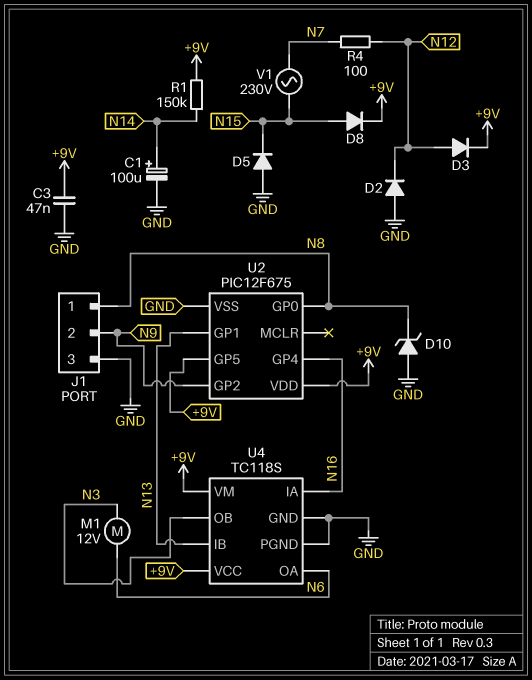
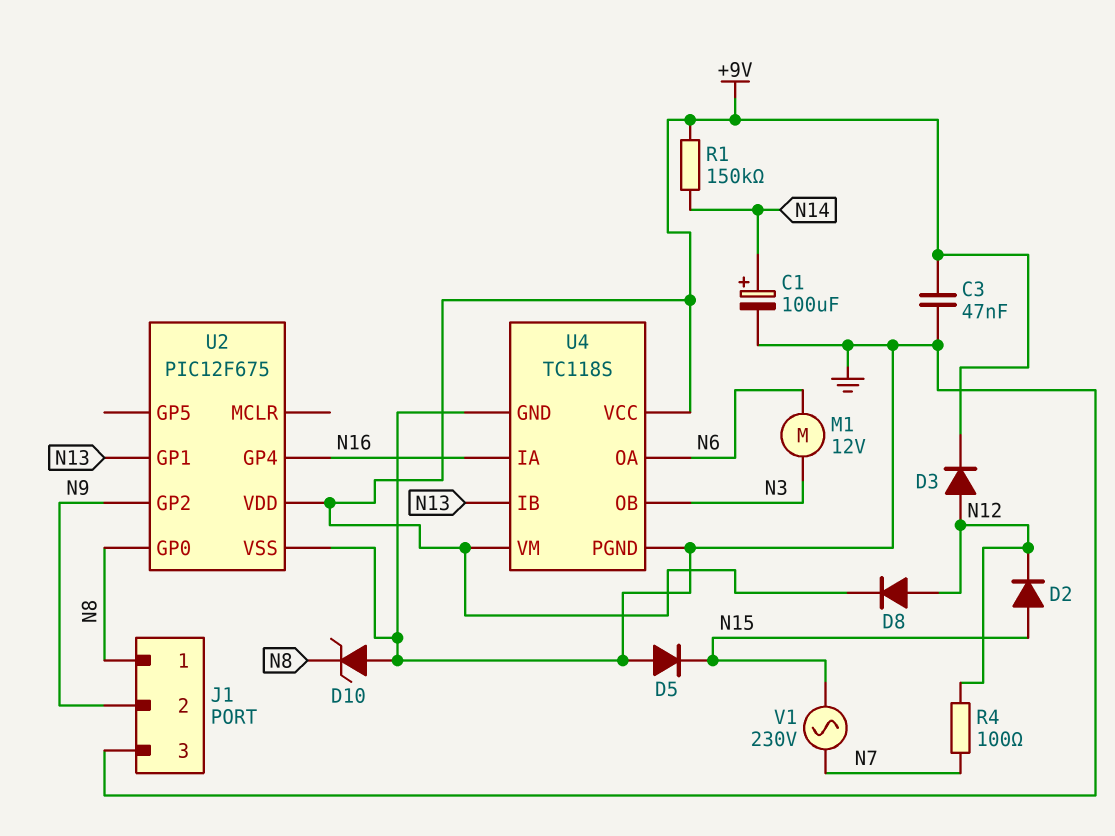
D2: diode (A GND, K N12) -> diode (A N15, K N12)
D8: diode (A N15, K +9V) -> diode (A N12, K +9V)
U2 pin GP5: +9V -> none

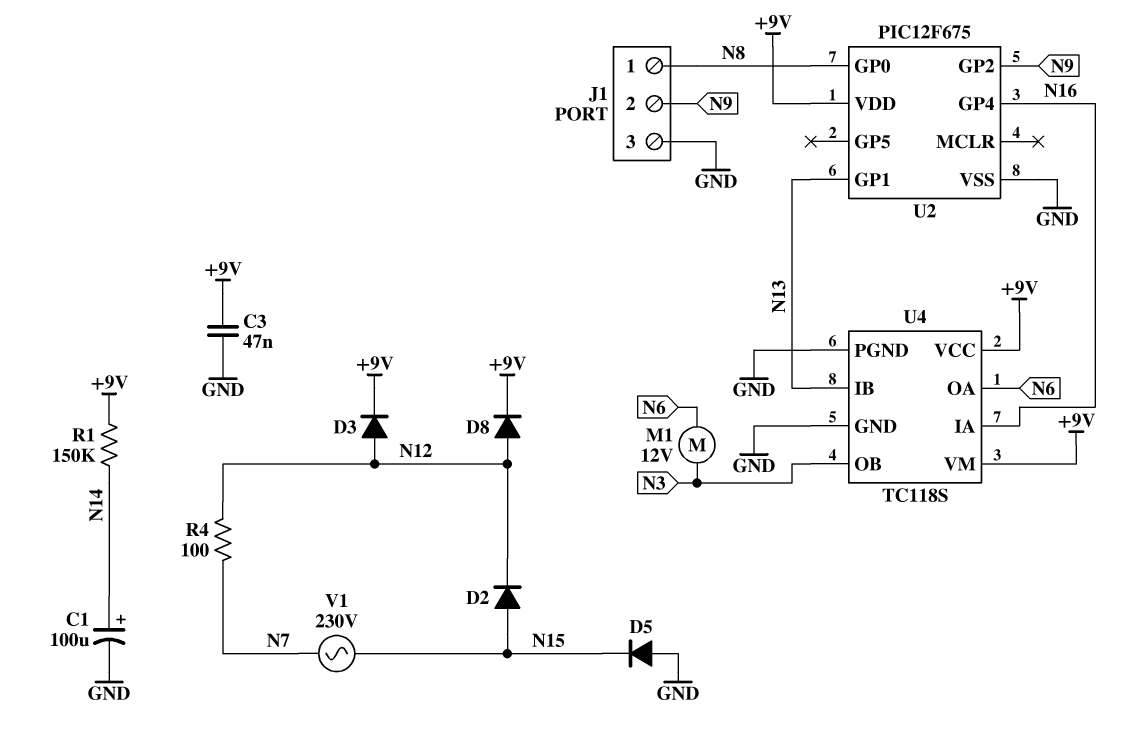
D10: zener (A GND, K N8) -> none

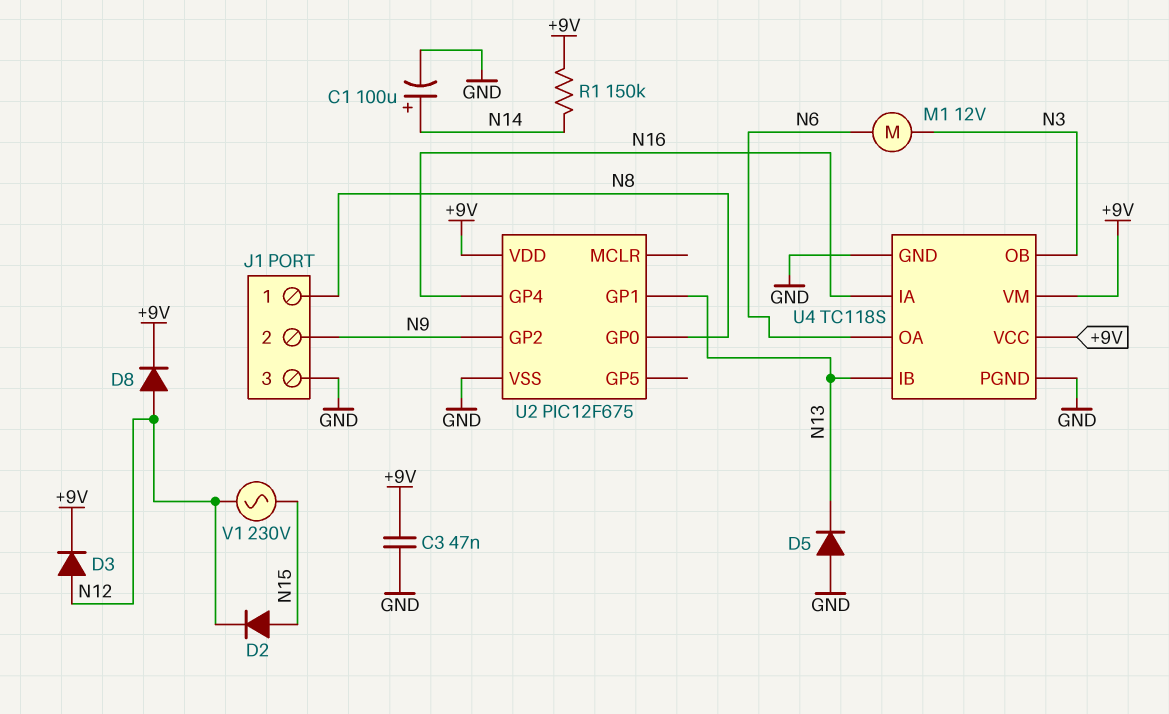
D5: diode (A GND, K N15) -> diode (A GND, K N13)
R4: 100 (N7, N12) -> none
V1: AC 230V (N7, N15) -> AC 230V (N12, N15)

